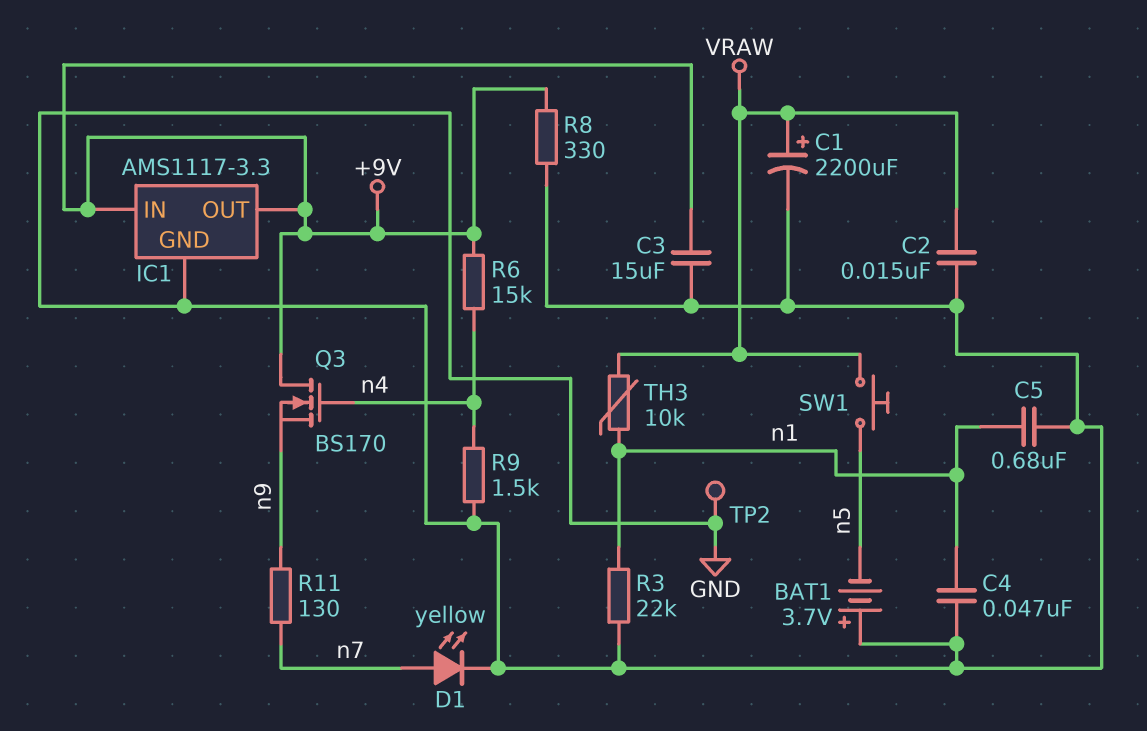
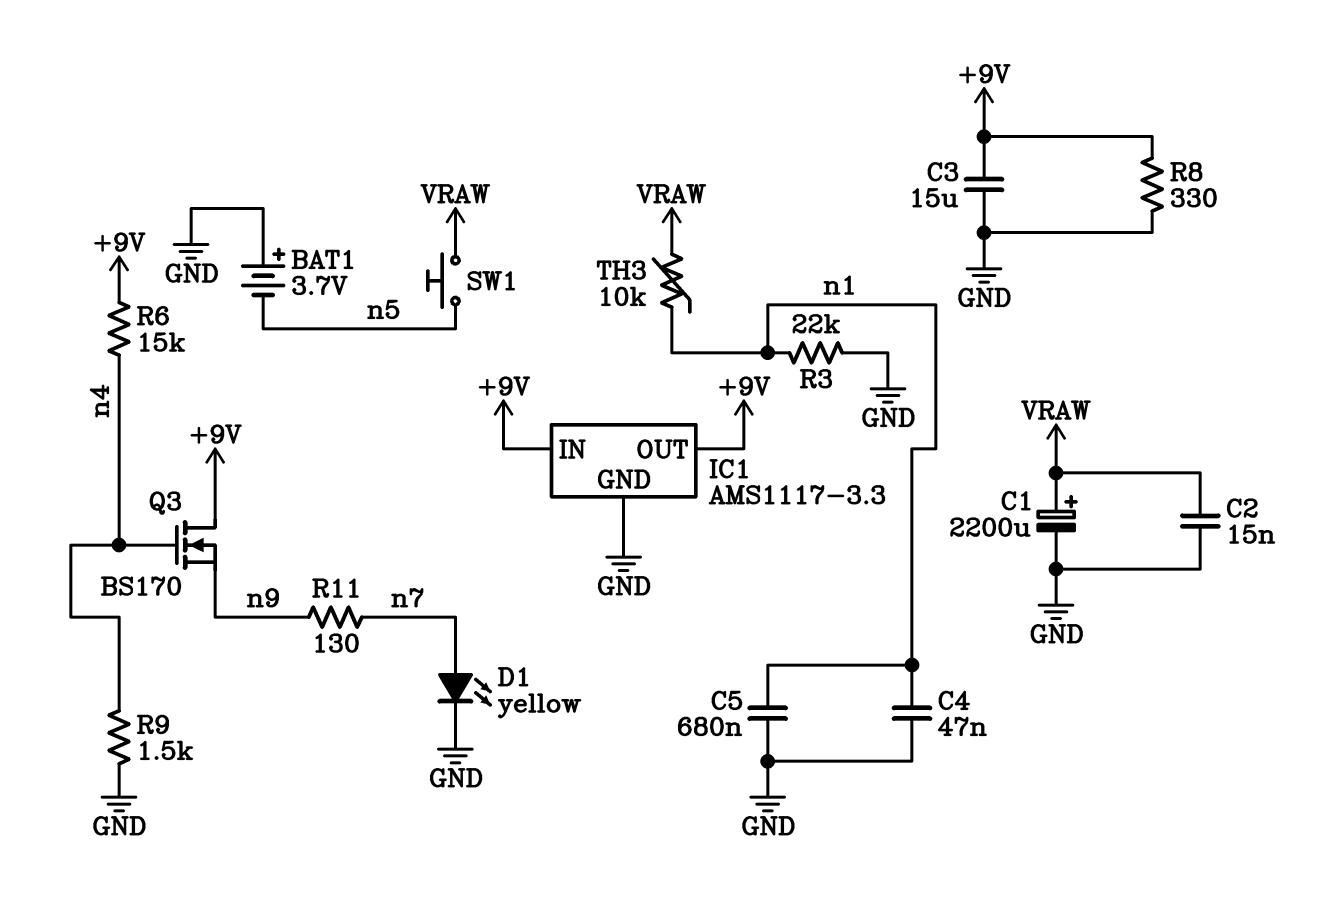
TP2: test point (GND) -> none

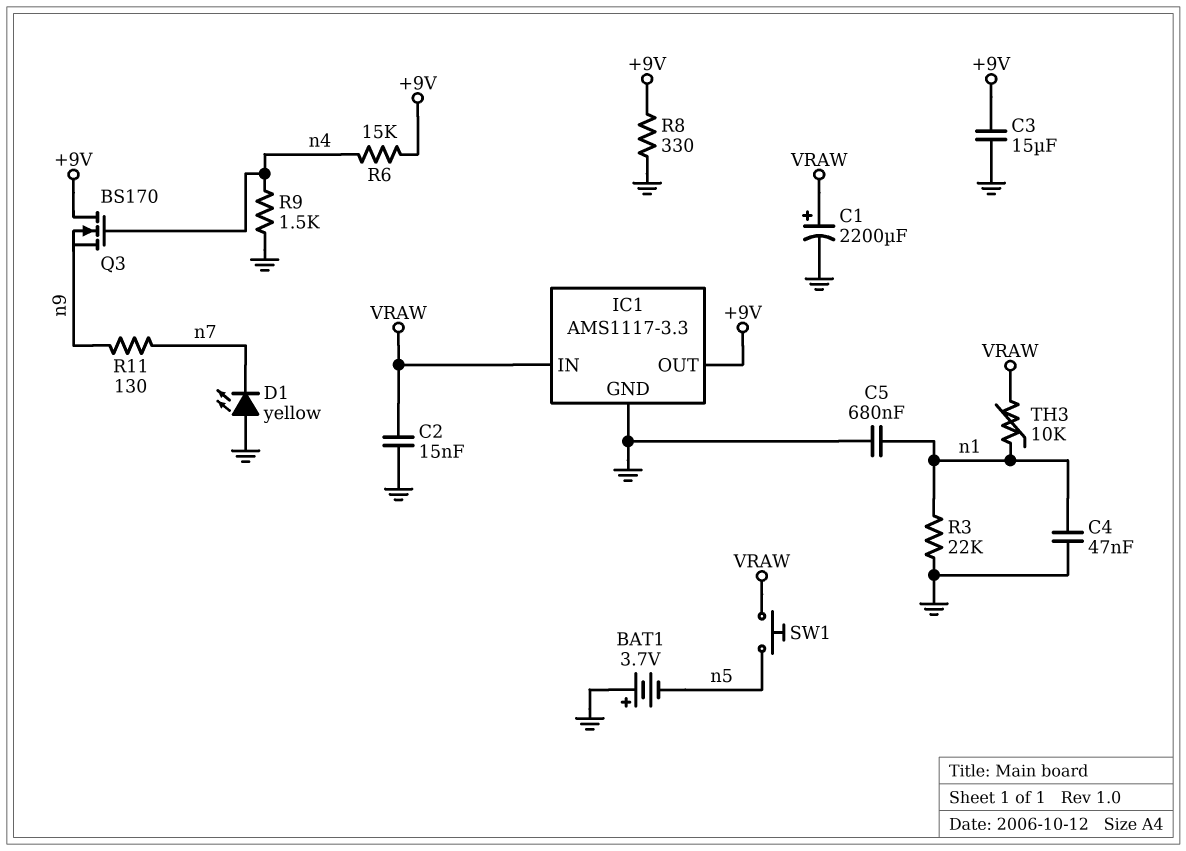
D1: LED yellow (A n7, K GND) -> LED yellow (A GND, K n7)
IC1 pin IN: +9V -> VRAW

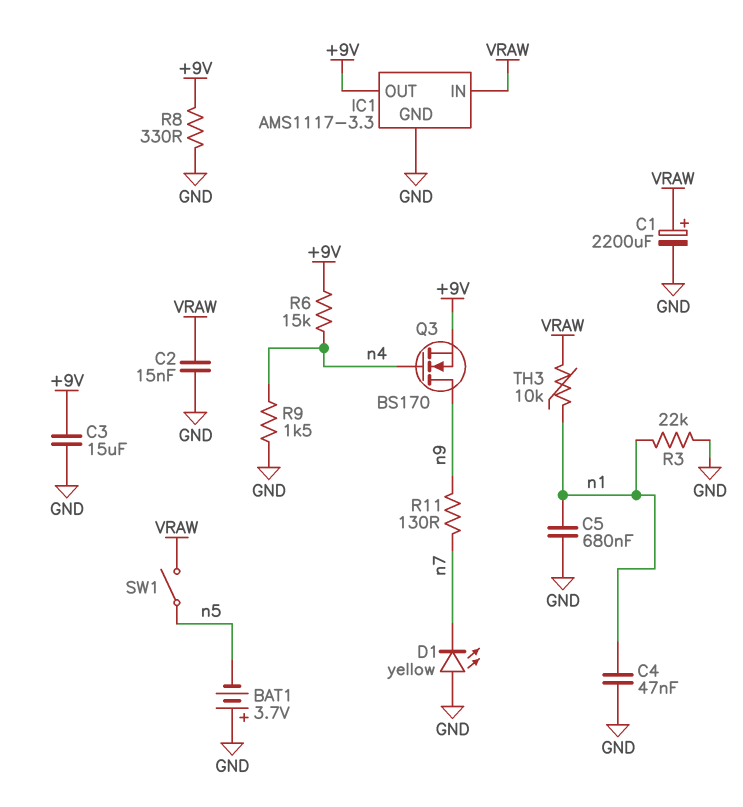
Q3: NMOS BS170 (G n4, D +9V, S n9) -> NMOS BS170 (G n4, D n9, S +9V)
SW1: button (VRAW, n5) -> switch (VRAW, n5)

